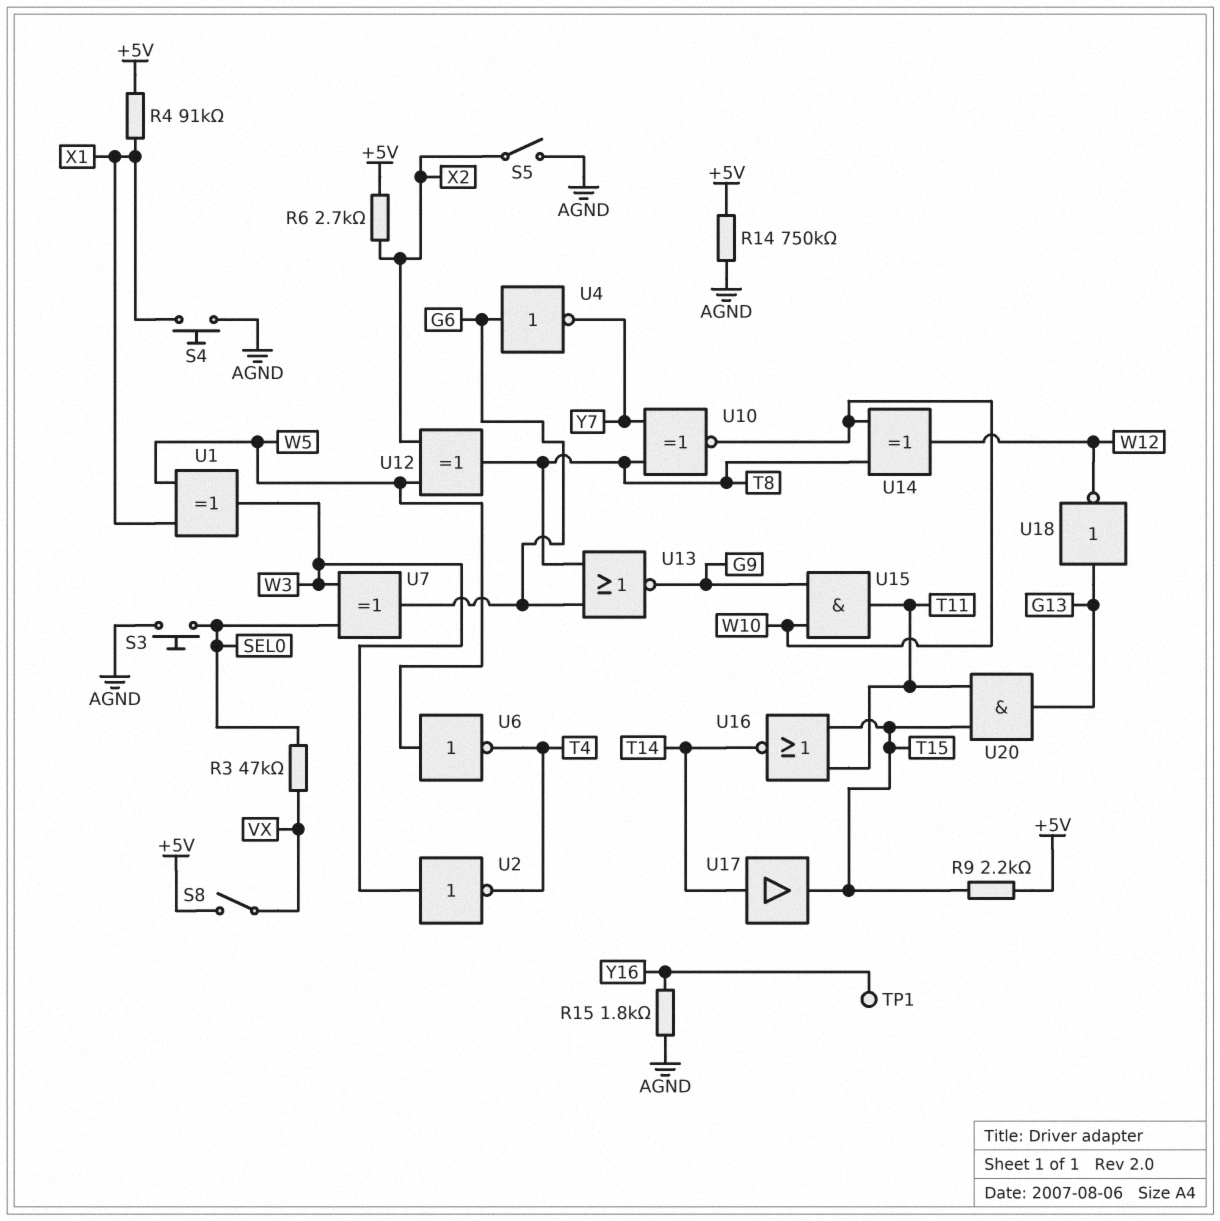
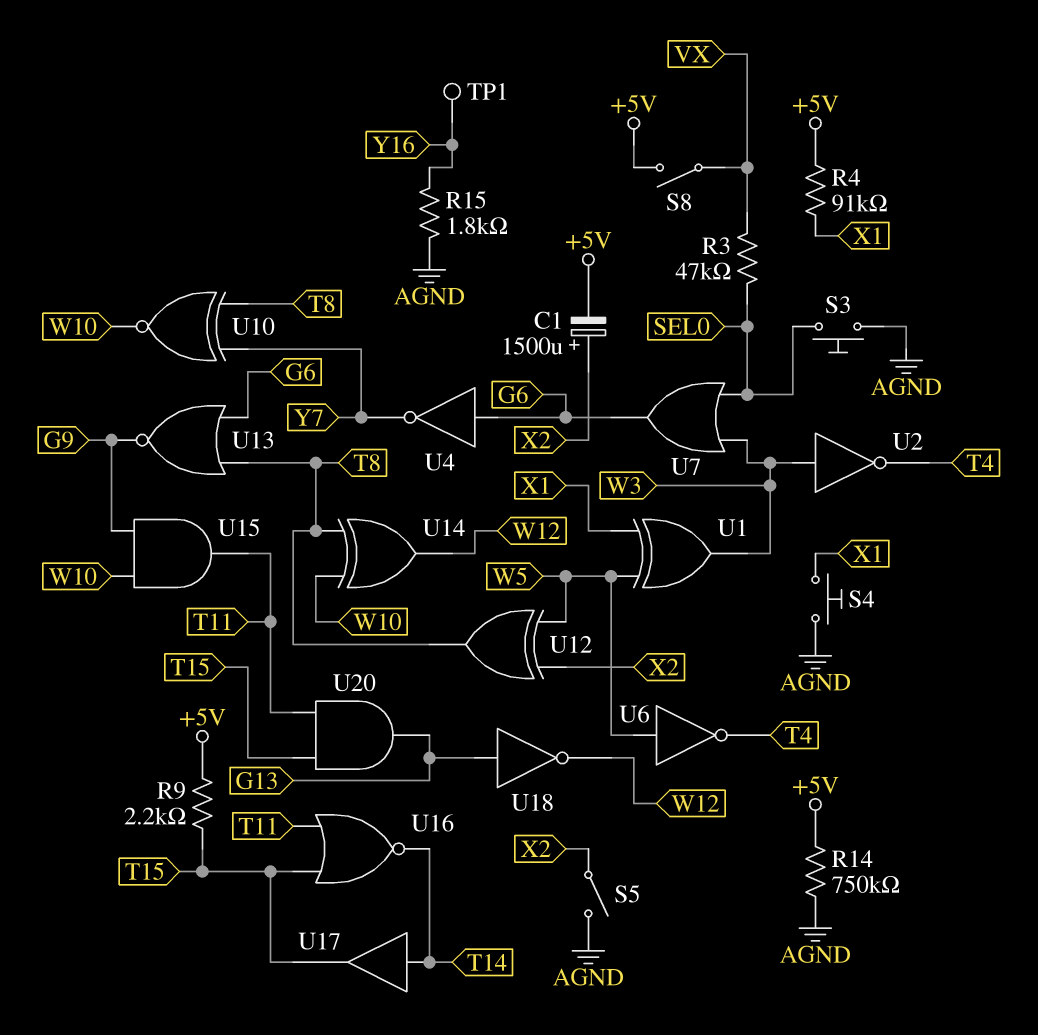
C1: none -> 1500uF (plus X2, minus +5V)
R6: 2.7k (+5V, X2) -> none
U7: XOR (in SEL0, in W3, out G6) -> OR (in SEL0, in W3, out G6)

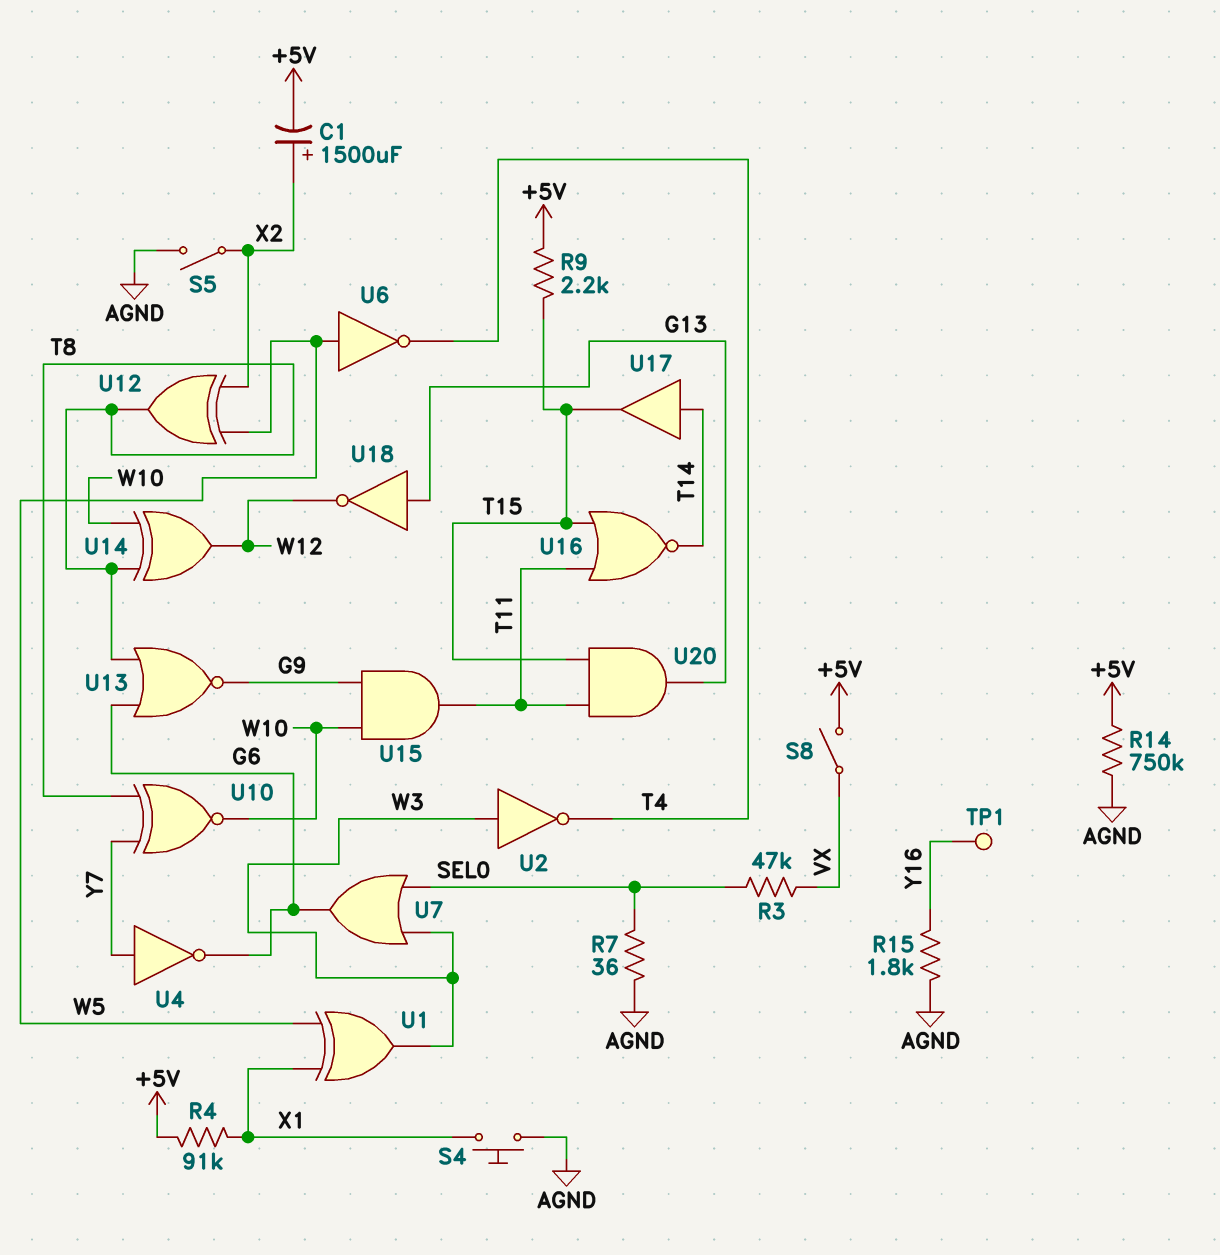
R7: none -> 36 (AGND, SEL0)
S3: button (AGND, SEL0) -> none
U4: NOT (in G6, out Y7) -> NOT (in Y7, out G6)

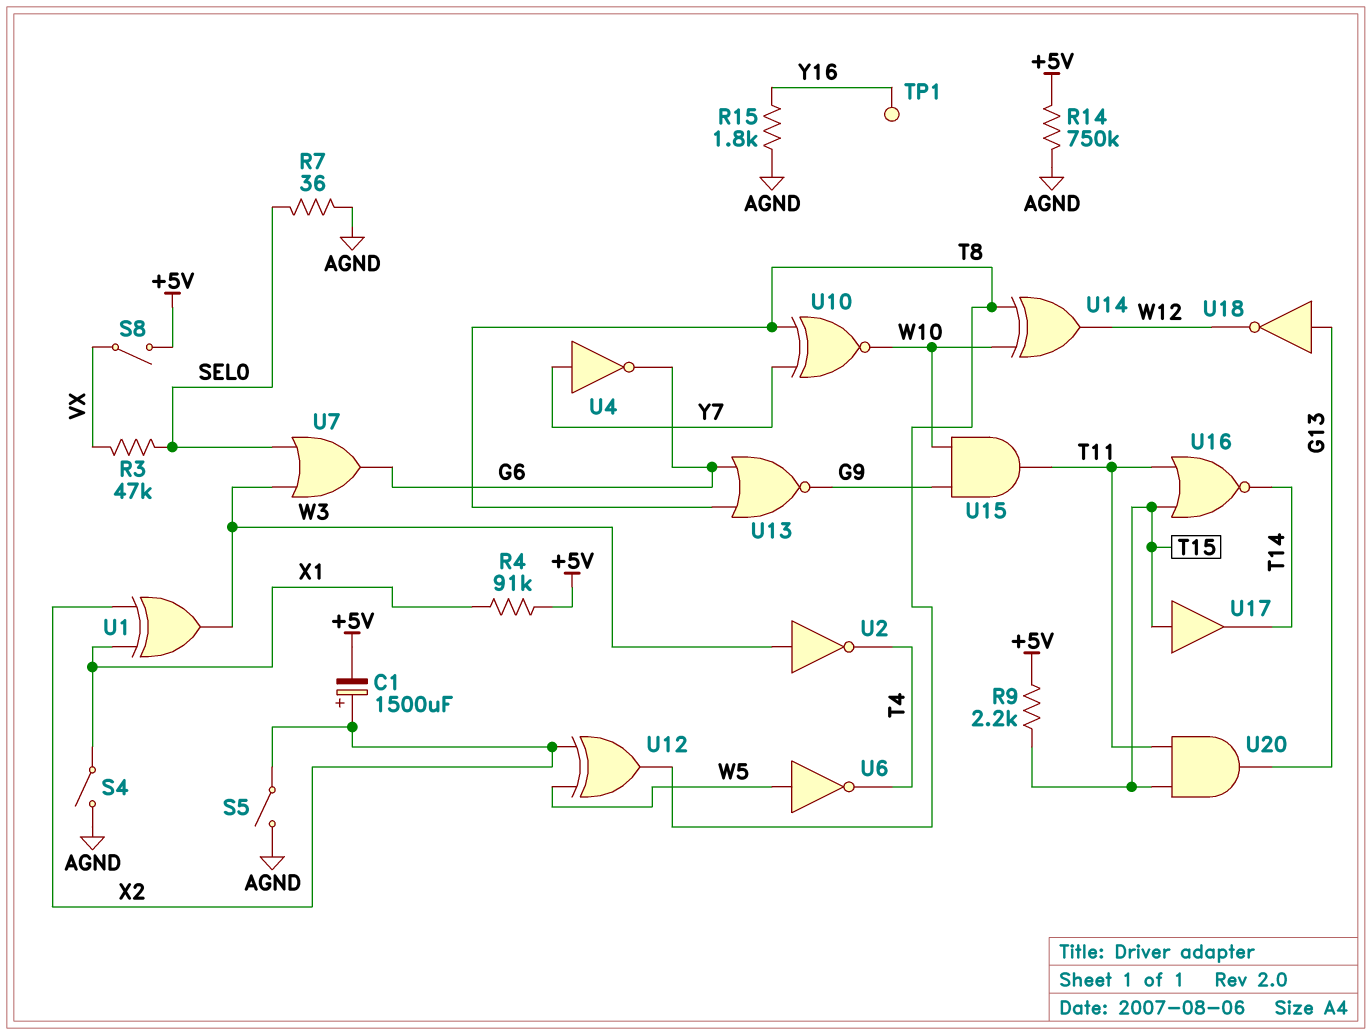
S4: button (AGND, X1) -> switch (AGND, X1)
U1: XOR (in W5, in X1, out W3) -> XOR (in X1, in X2, out W3)
U17: buffer (in T14, out T15) -> buffer (in T15, out T14)

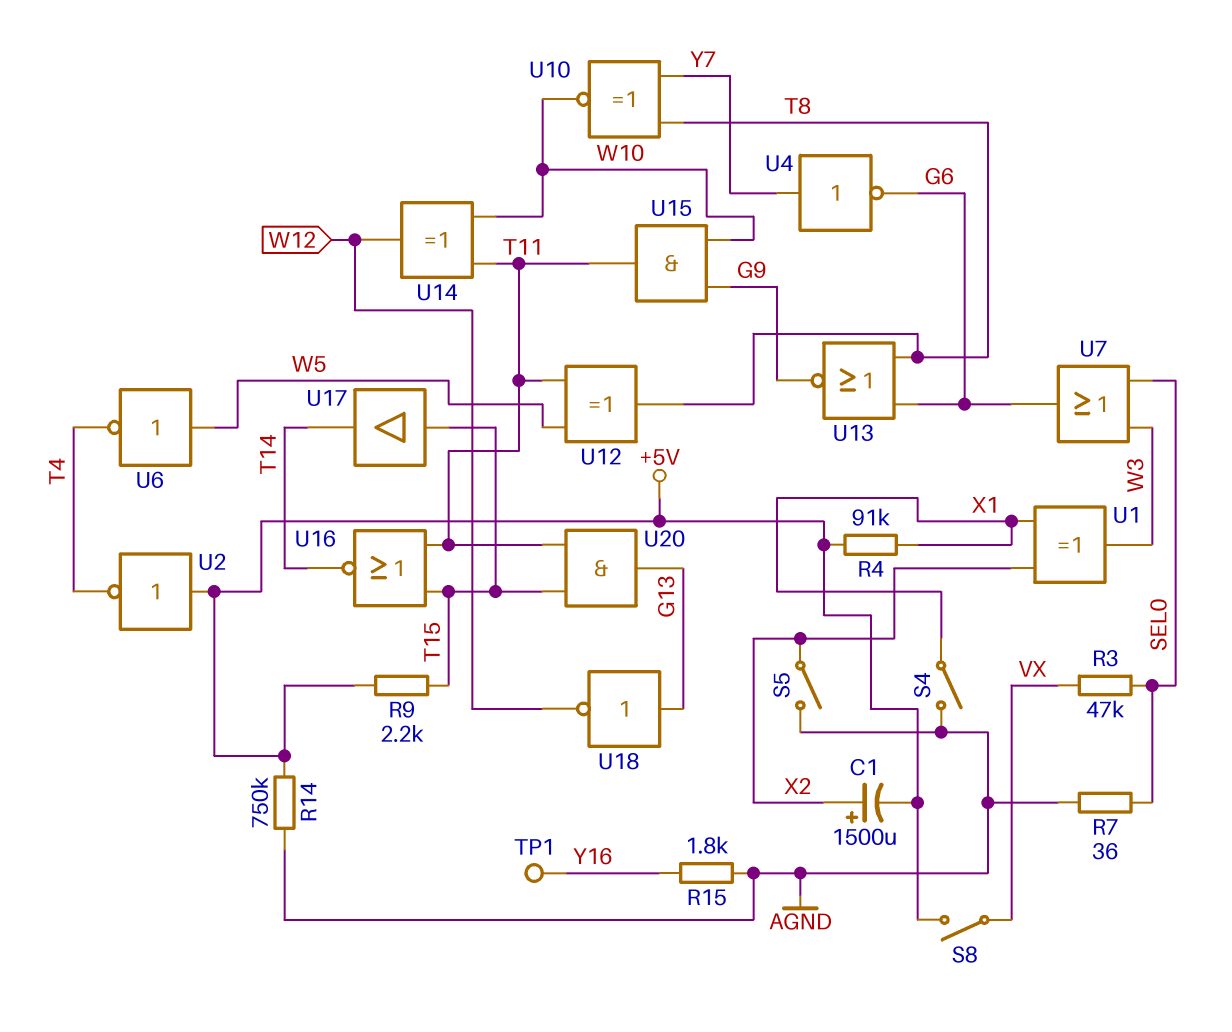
U2: NOT (in W3, out T4) -> NOT (in +5V, out T4)
U12: XOR (in W5, in X2, out T8) -> XOR (in T11, in W5, out T8)
U14: XOR (in T8, in W10, out W12) -> XOR (in T11, in W10, out W12)

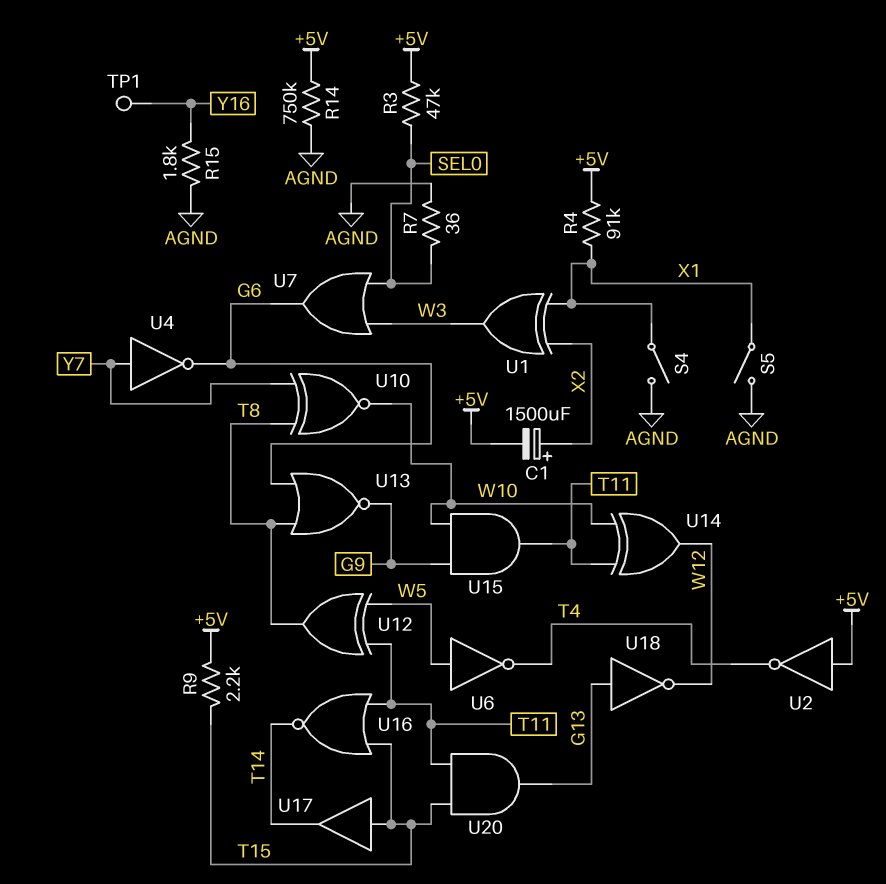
R3: 47k (SEL0, VX) -> 47k (+5V, SEL0)
S5: switch (AGND, X2) -> switch (AGND, X1)
S8: switch (+5V, VX) -> none

